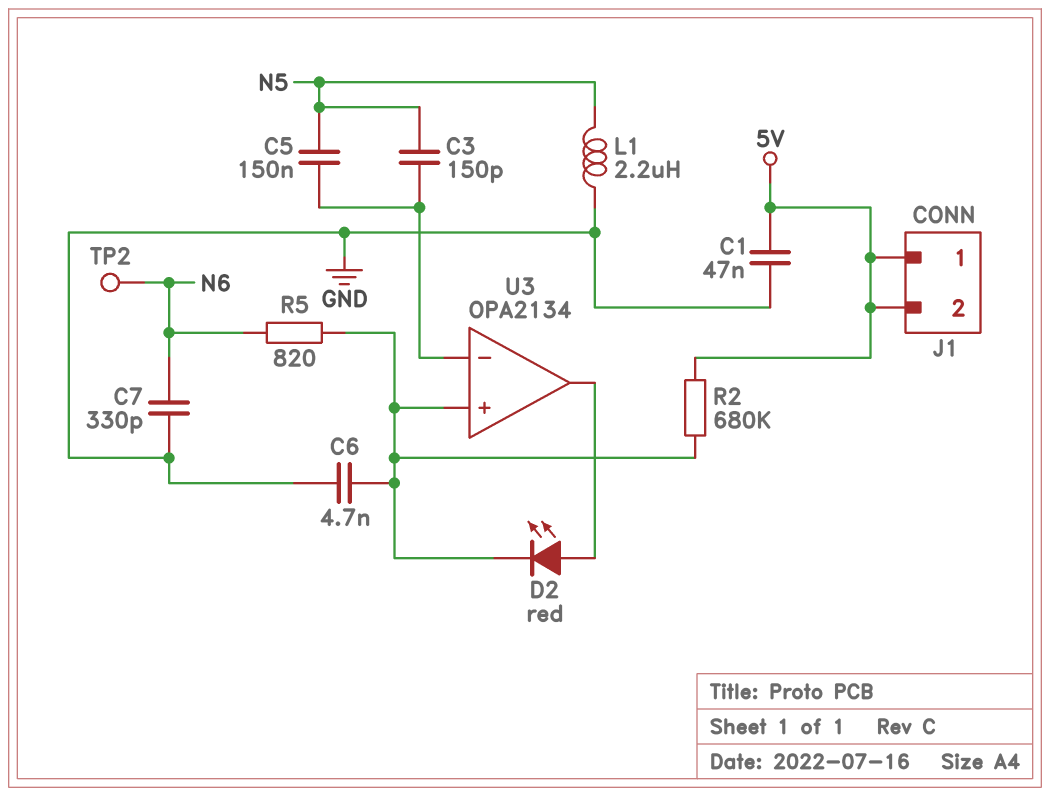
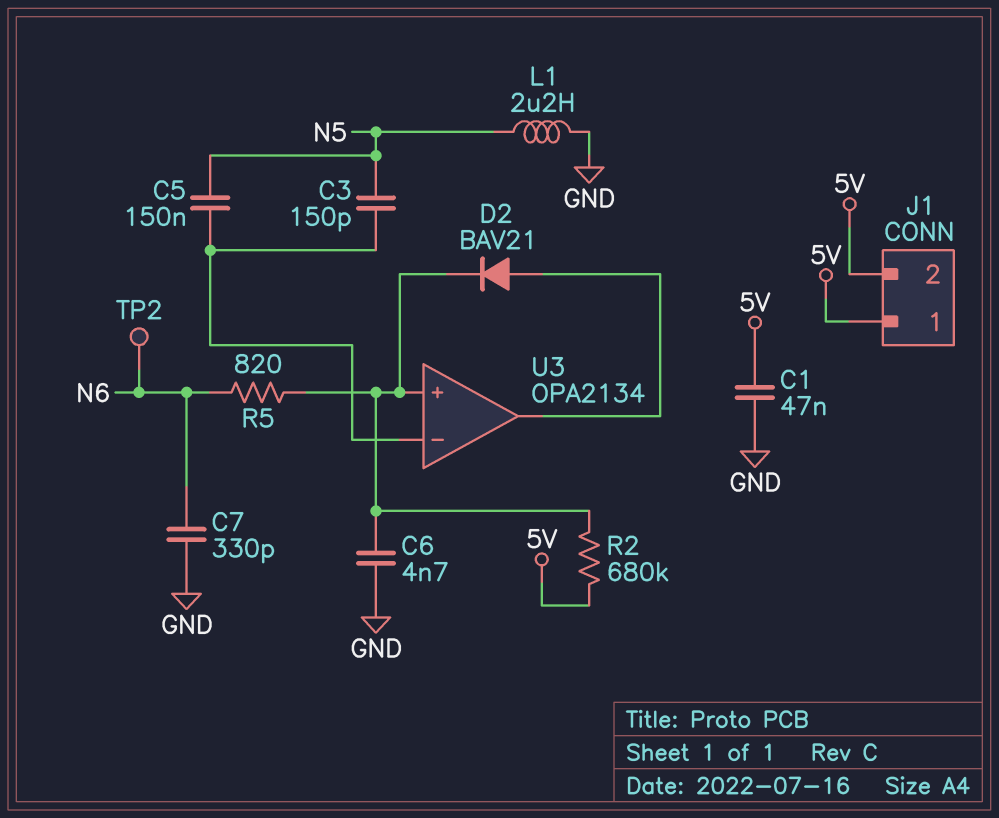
D2: LED red (A U3/out, K U3/in+) -> diode BAV21 (A U3/out, K U3/in+)

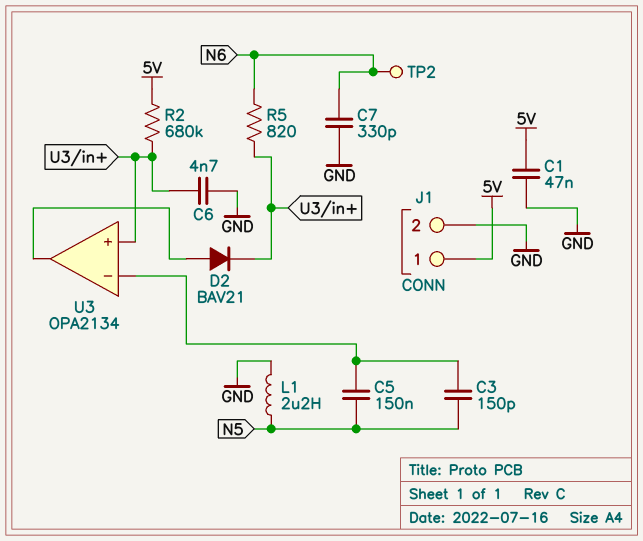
J1 pin 2: 5V -> GND

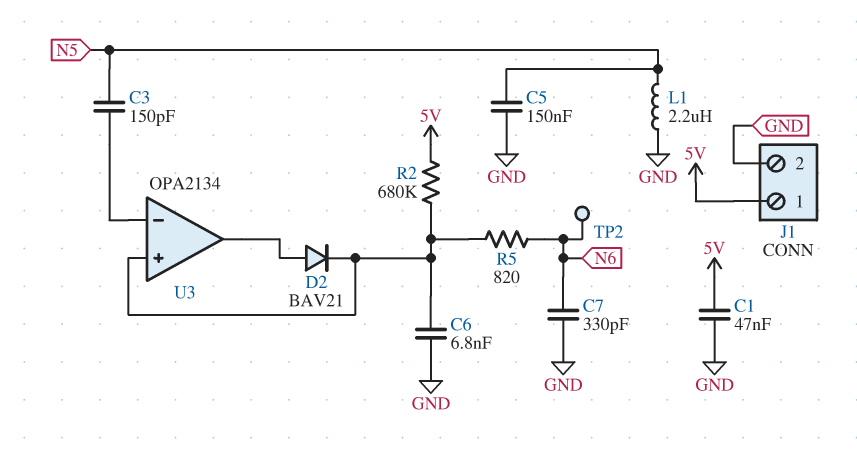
C5: 150nF (N5, U3/in-) -> 150nF (GND, N5)
C6: 4.7nF (GND, U3/in+) -> 6.8nF (GND, U3/in+)

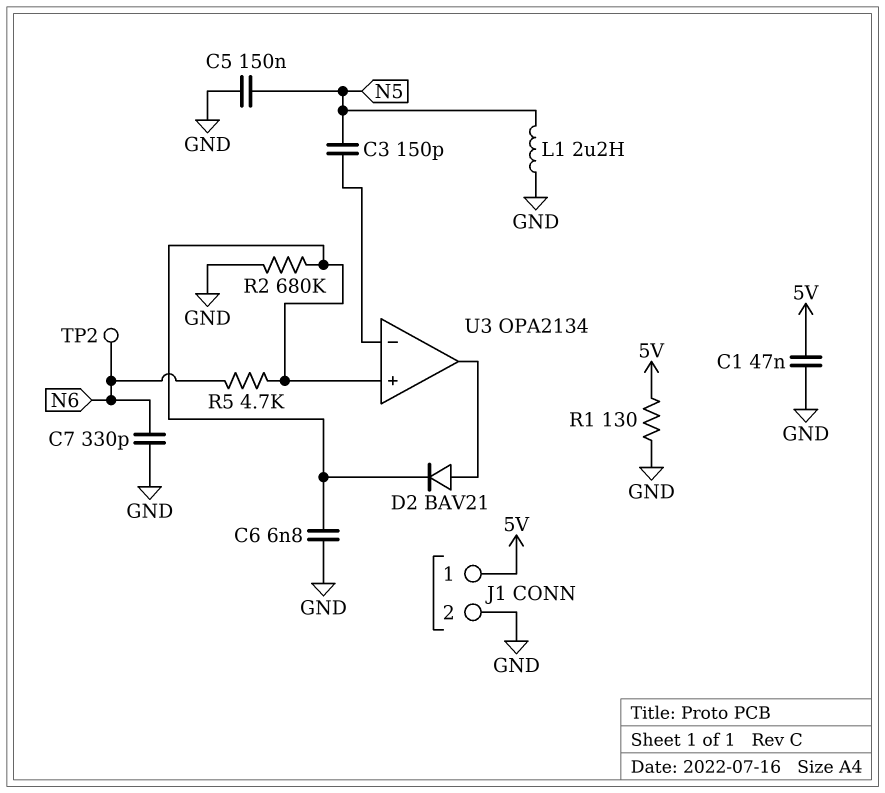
R1: none -> 130 (5V, GND)
R2: 680k (5V, U3/in+) -> 680k (GND, U3/in+)
R5: 820 (N6, U3/in+) -> 4.7k (N6, U3/in+)

